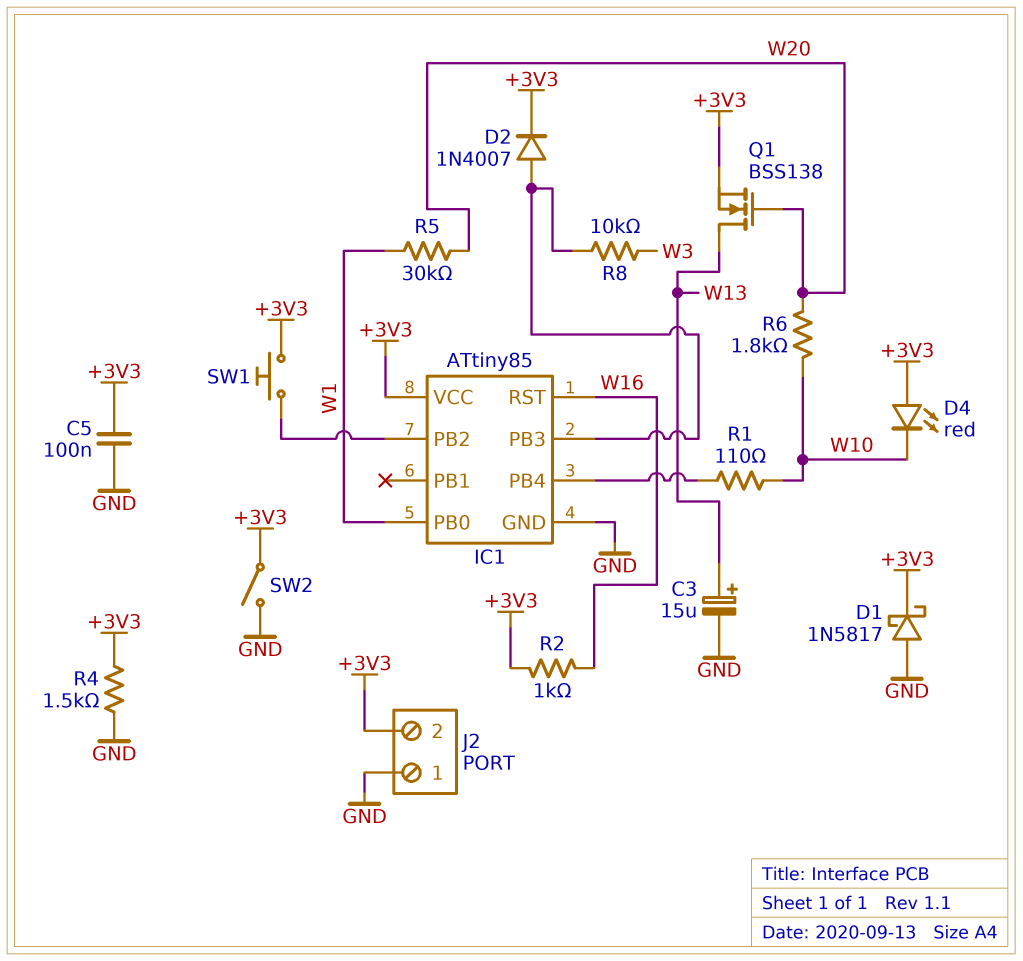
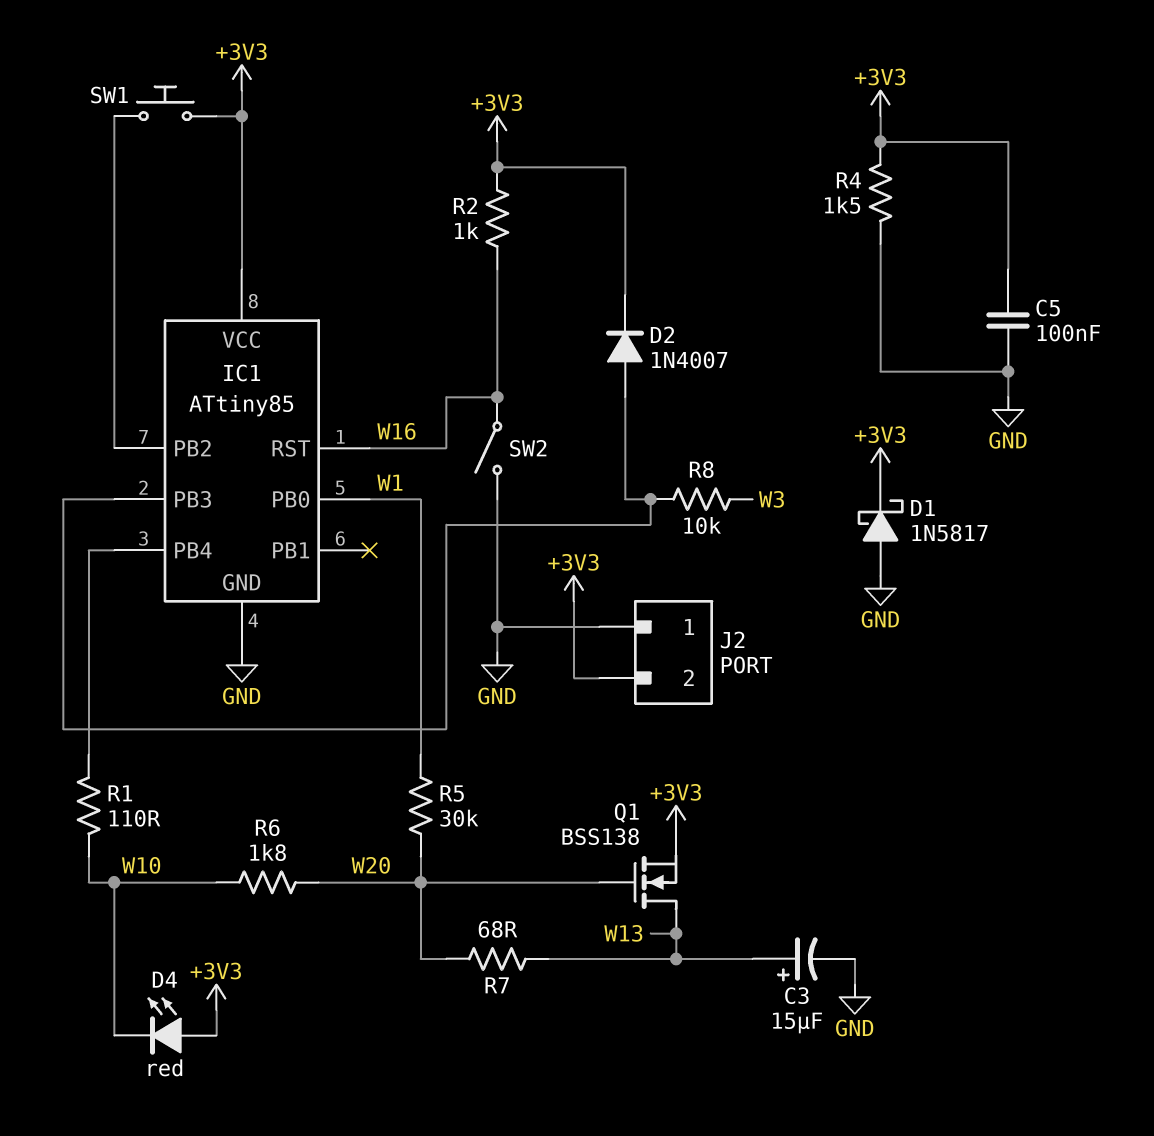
R7: none -> 68 (W13, W20)
SW2: switch (+3V3, GND) -> switch (GND, W16)

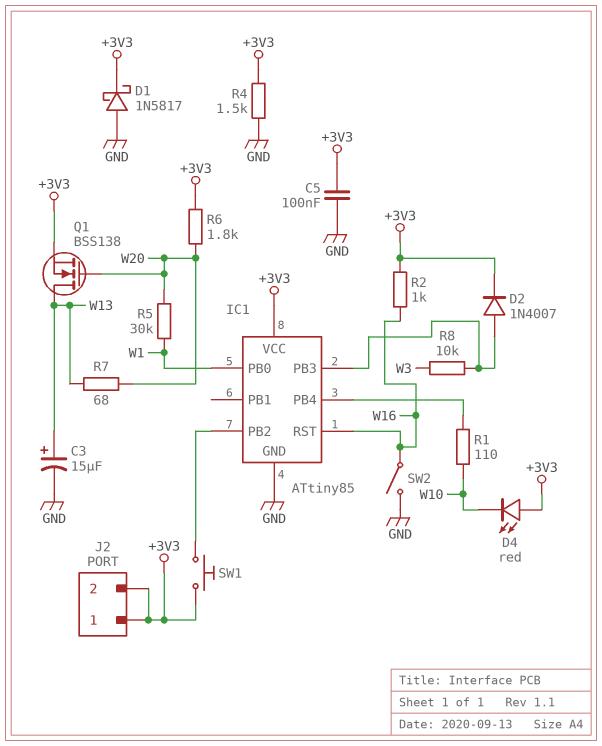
J2 pin 1: GND -> +3V3
R6: 1.8k (W10, W20) -> 1.8k (+3V3, W20)

